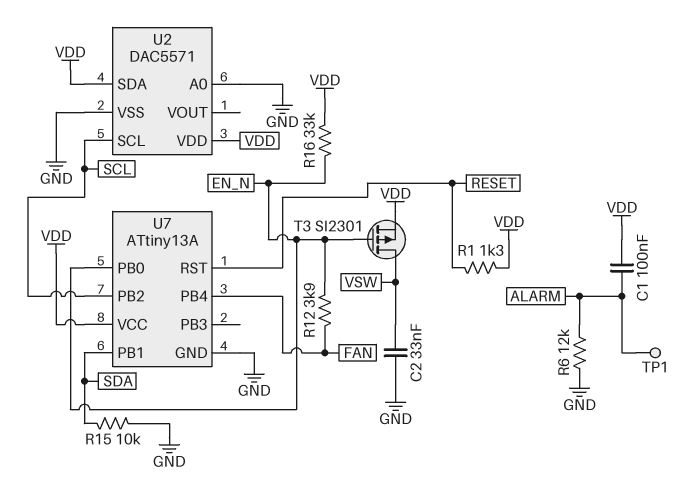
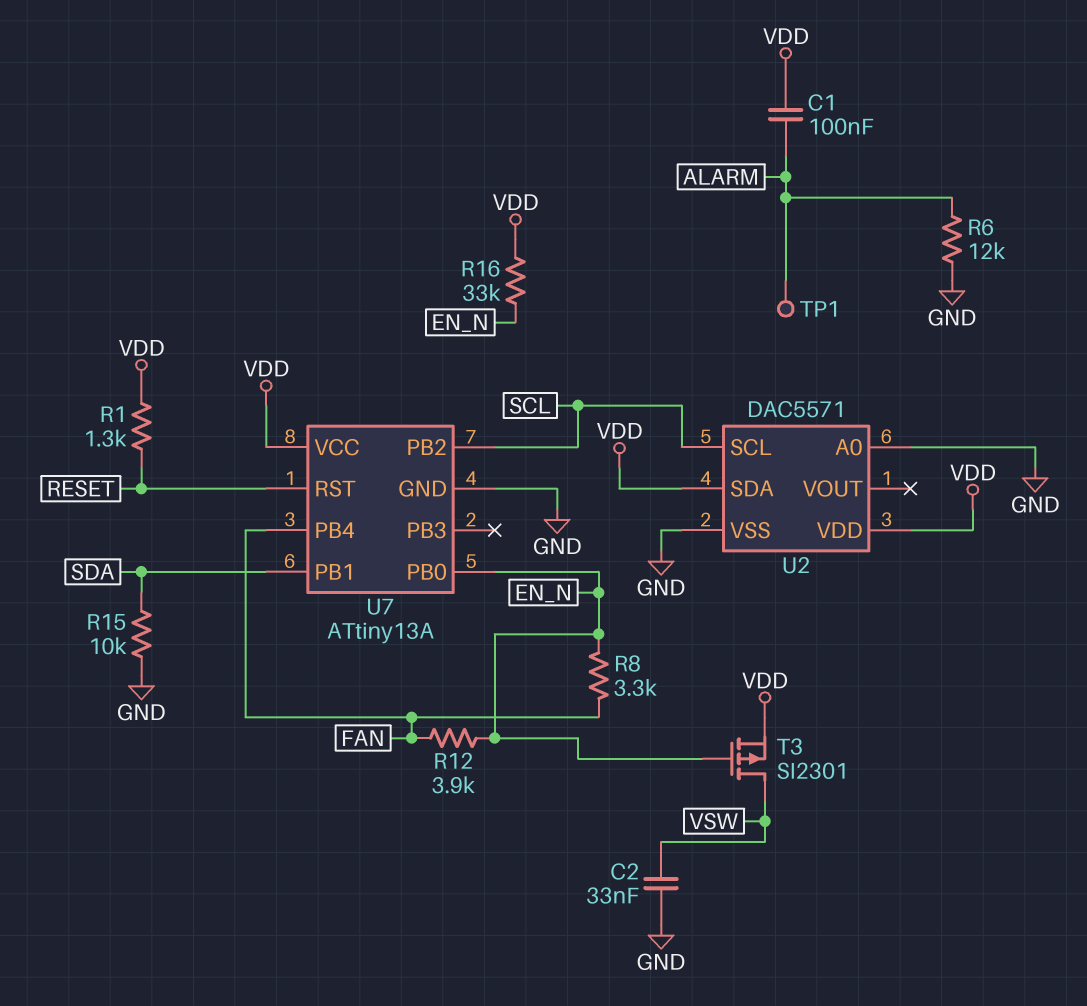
R8: none -> 3.3k (EN_N, FAN)

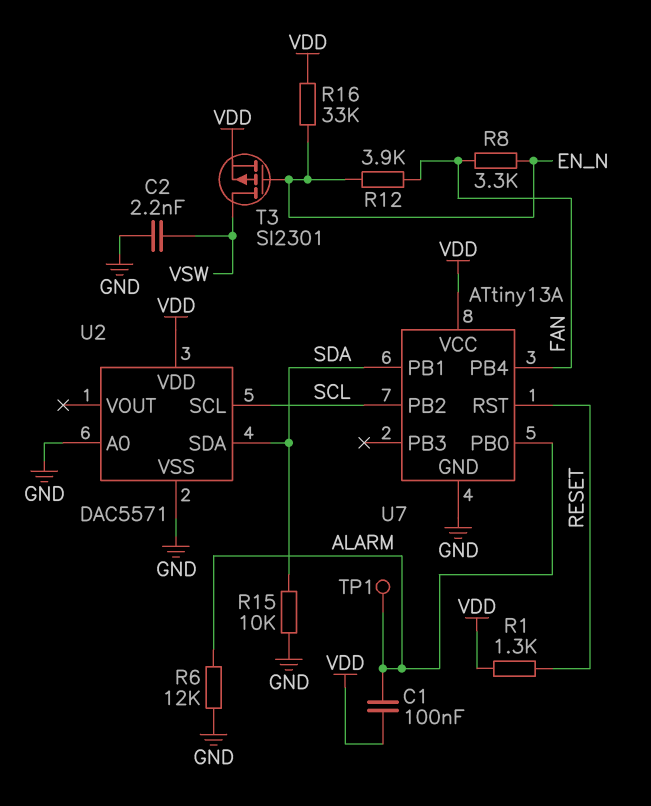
C2: 33nF (GND, VSW) -> 2.2nF (GND, VSW)
U2 pin SDA: VDD -> SDA
U7 pin PB0: EN_N -> ALARM

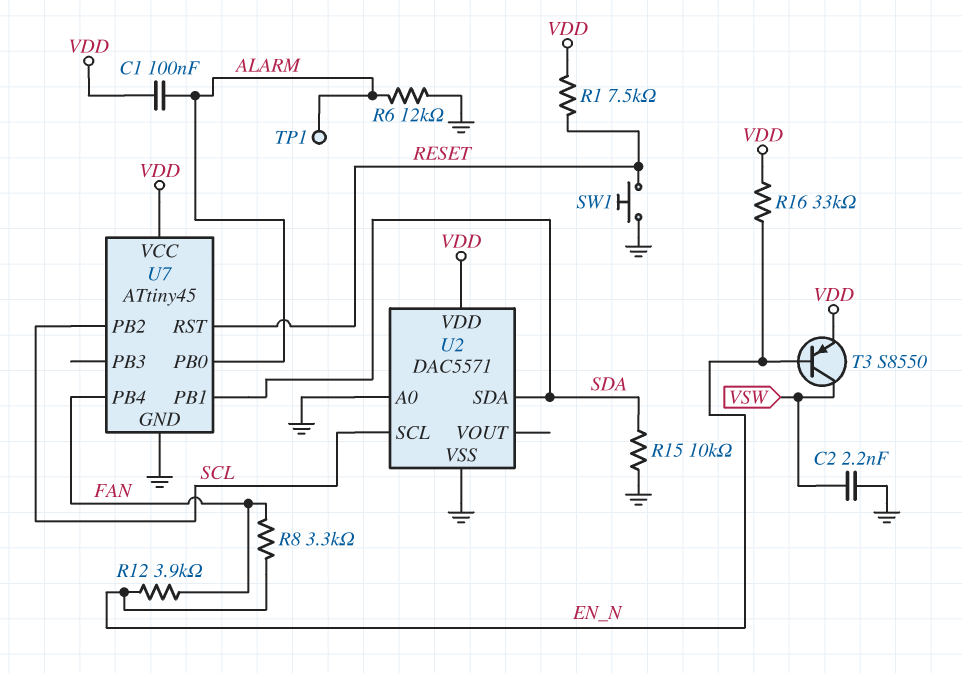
R1: 1.3k (RESET, VDD) -> 7.5k (RESET, VDD)
SW1: none -> button (GND, RESET)
T3: PMOS SI2301 (G EN_N, D VSW, S VDD) -> PNP S8550 (B EN_N, C VSW, E VDD)
U7: ATtiny13A -> ATtiny45

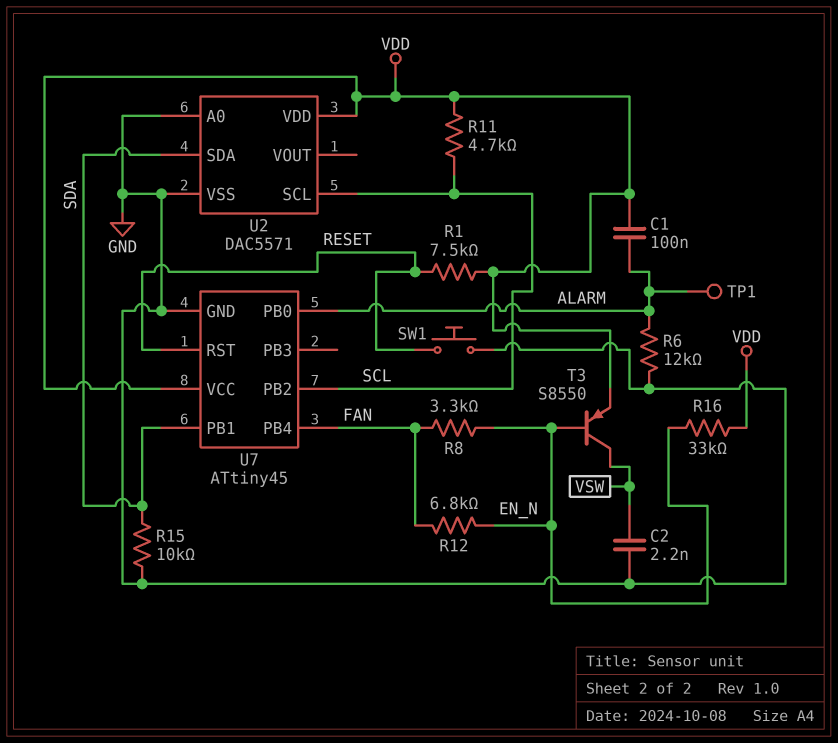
R11: none -> 4.7k (SCL, VDD)
R12: 3.9k (EN_N, FAN) -> 6.8k (EN_N, FAN)

